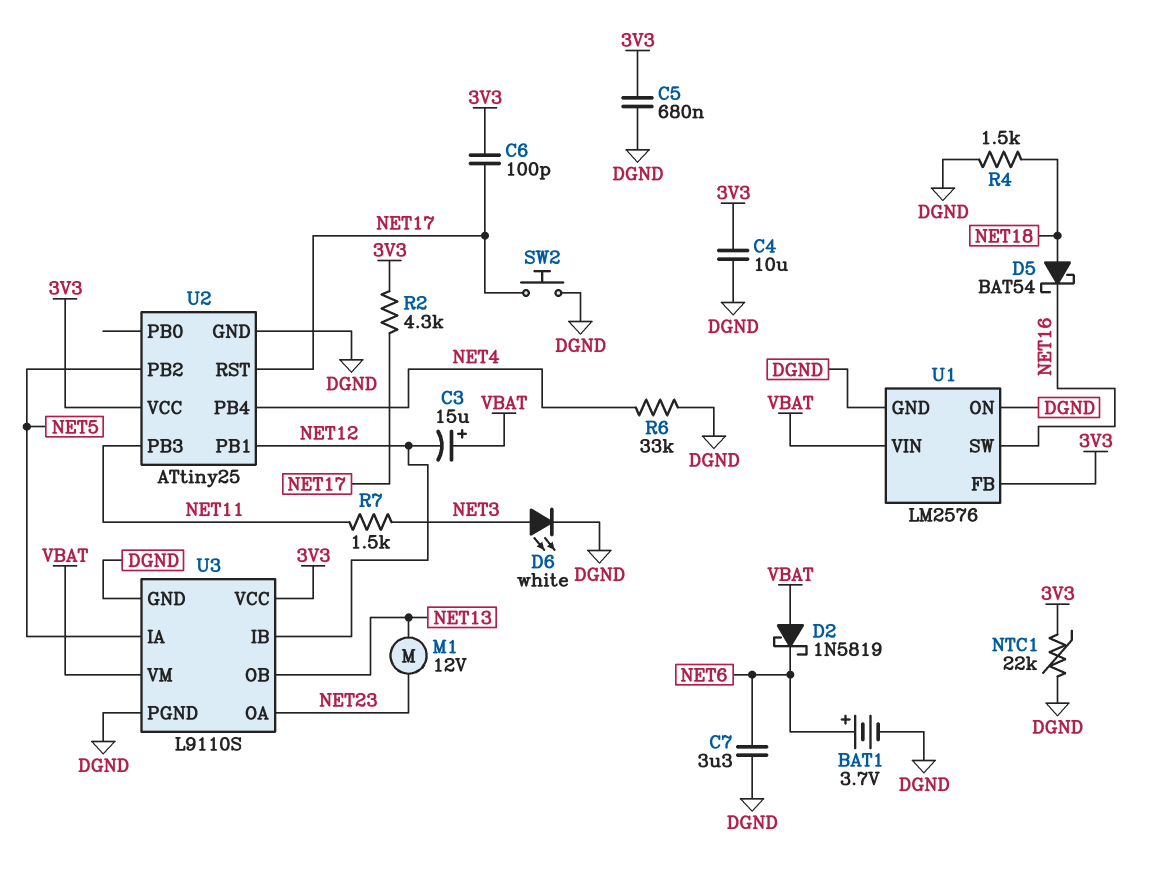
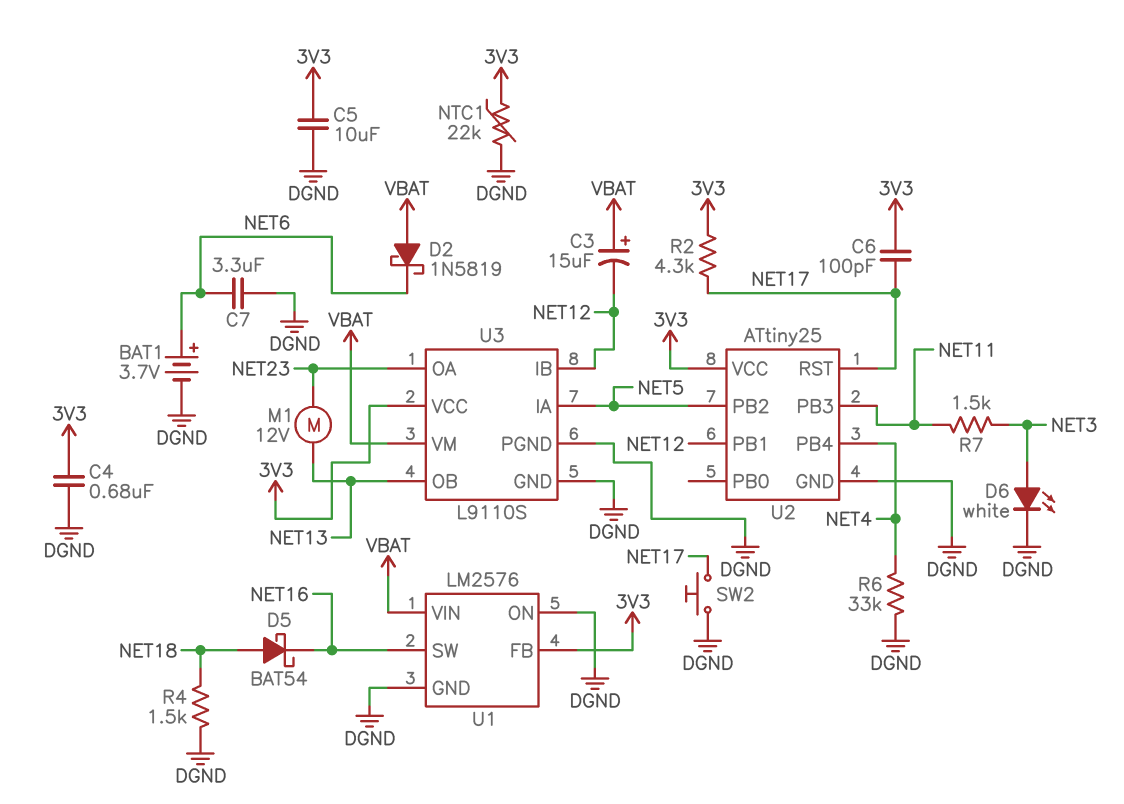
C4: 10uF (3V3, DGND) -> 680nF (3V3, DGND)
C5: 680nF (3V3, DGND) -> 10uF (3V3, DGND)

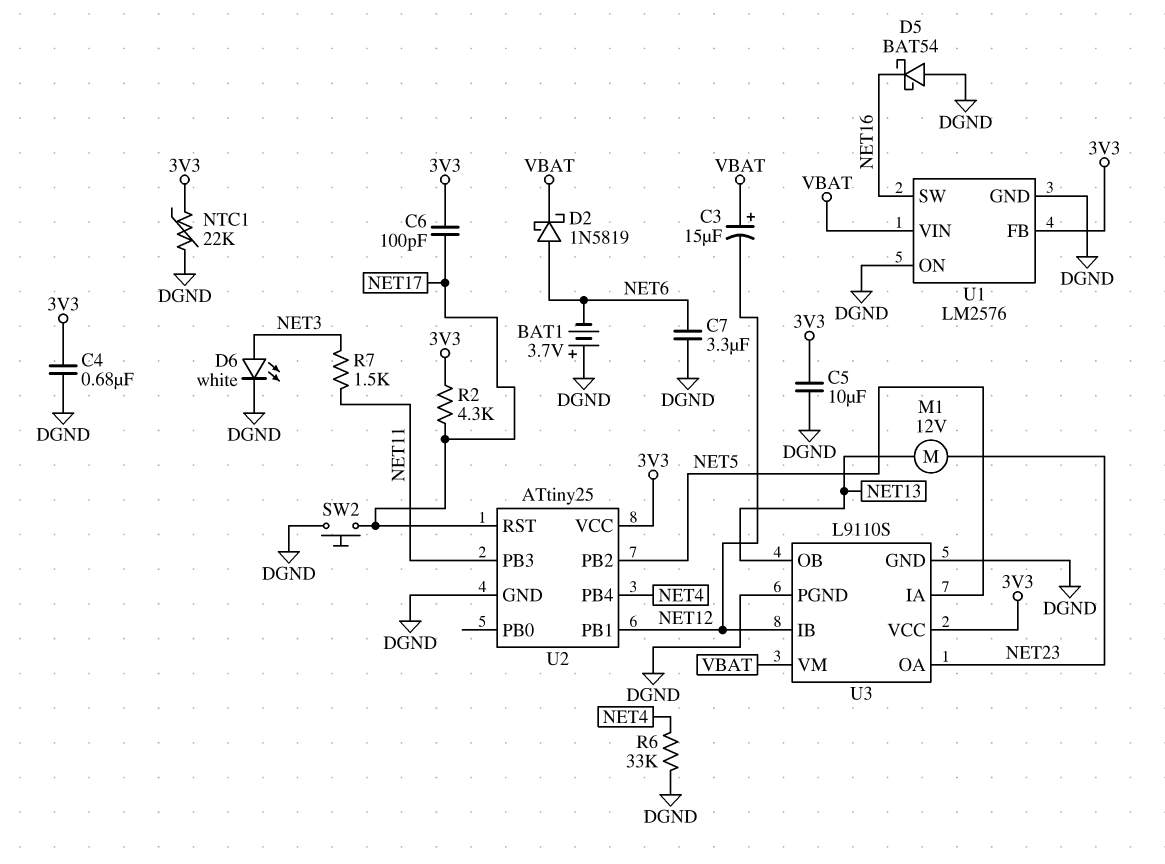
BAT1: 3.7V (plus NET6, minus DGND) -> 3.7V (plus DGND, minus NET6)
D2: schottky 1N5819 (A VBAT, K NET6) -> schottky 1N5819 (A NET6, K VBAT)
D5: schottky BAT54 (A NET18, K NET16) -> schottky BAT54 (A DGND, K NET16)
R4: 1.5k (DGND, NET18) -> none

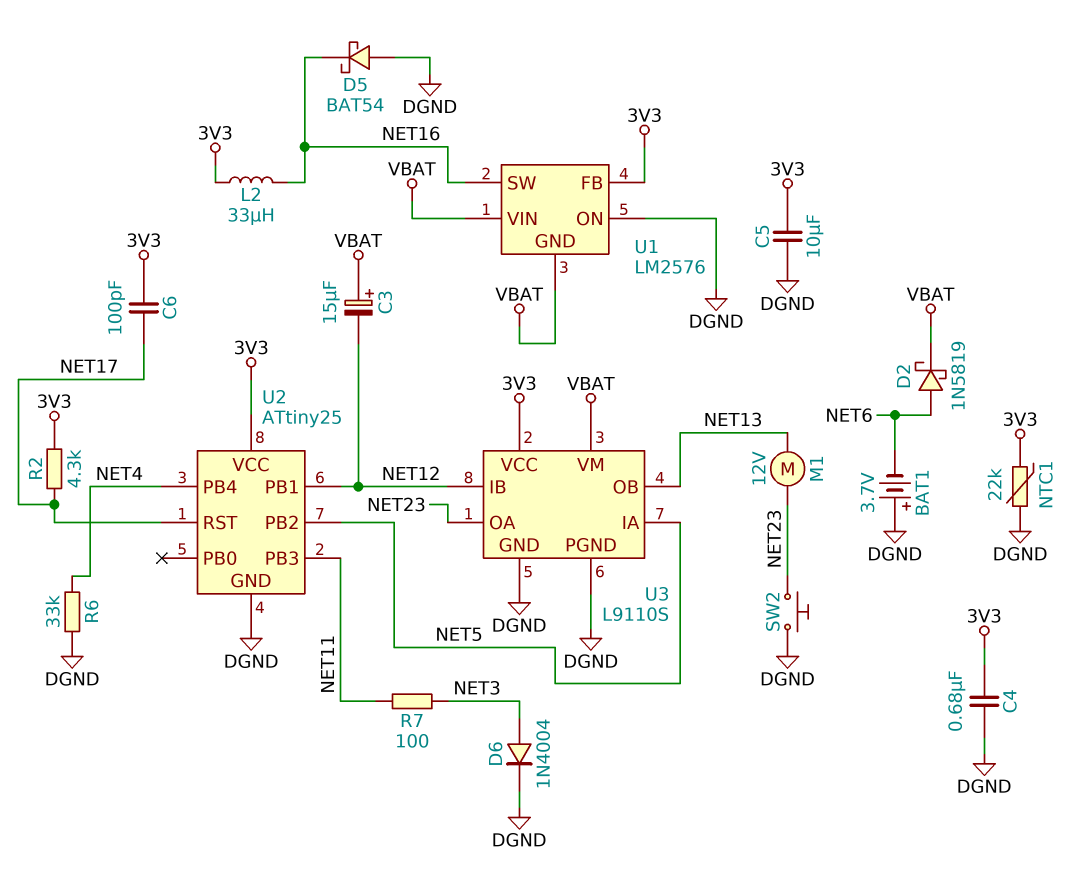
C7: 3.3uF (DGND, NET6) -> none
D6: LED white (A NET3, K DGND) -> diode 1N4004 (A NET3, K DGND)
L2: none -> 33uH (3V3, NET16)
R7: 1.5k (NET3, NET11) -> 100 (NET3, NET11)
SW2: button (DGND, NET17) -> button (DGND, NET23)
U1 pin GND: DGND -> VBAT

